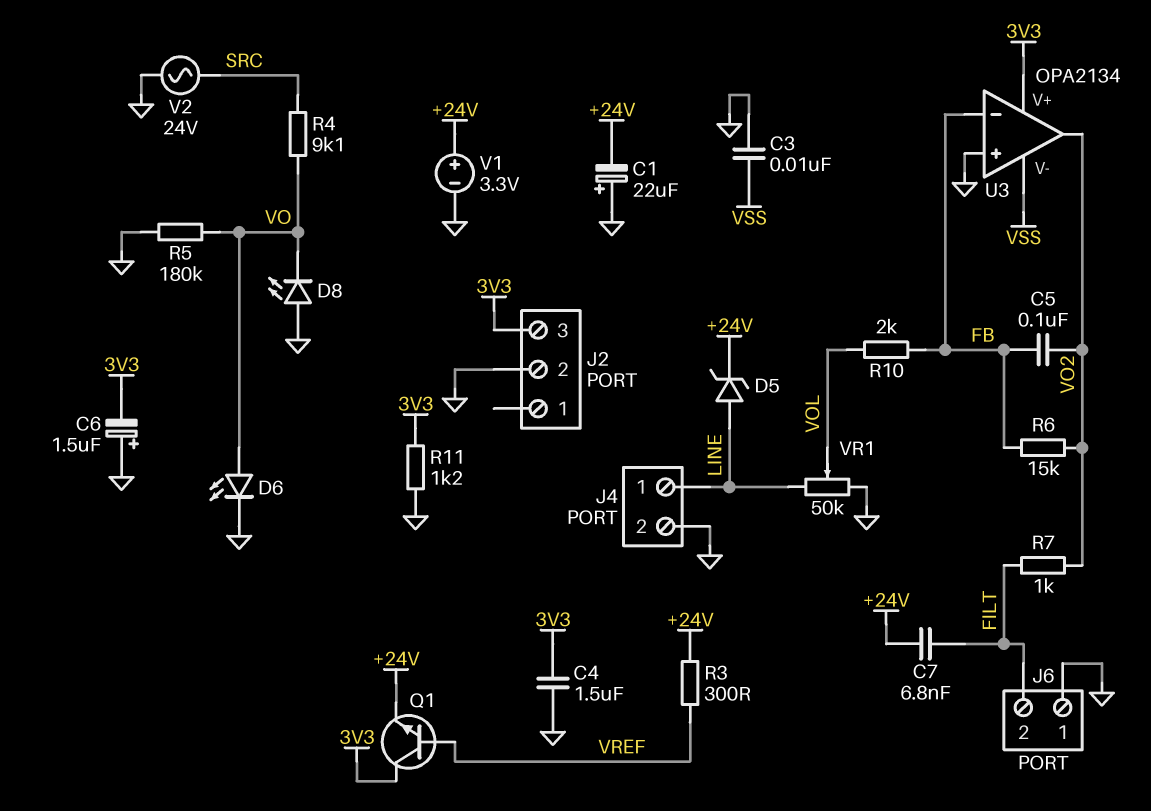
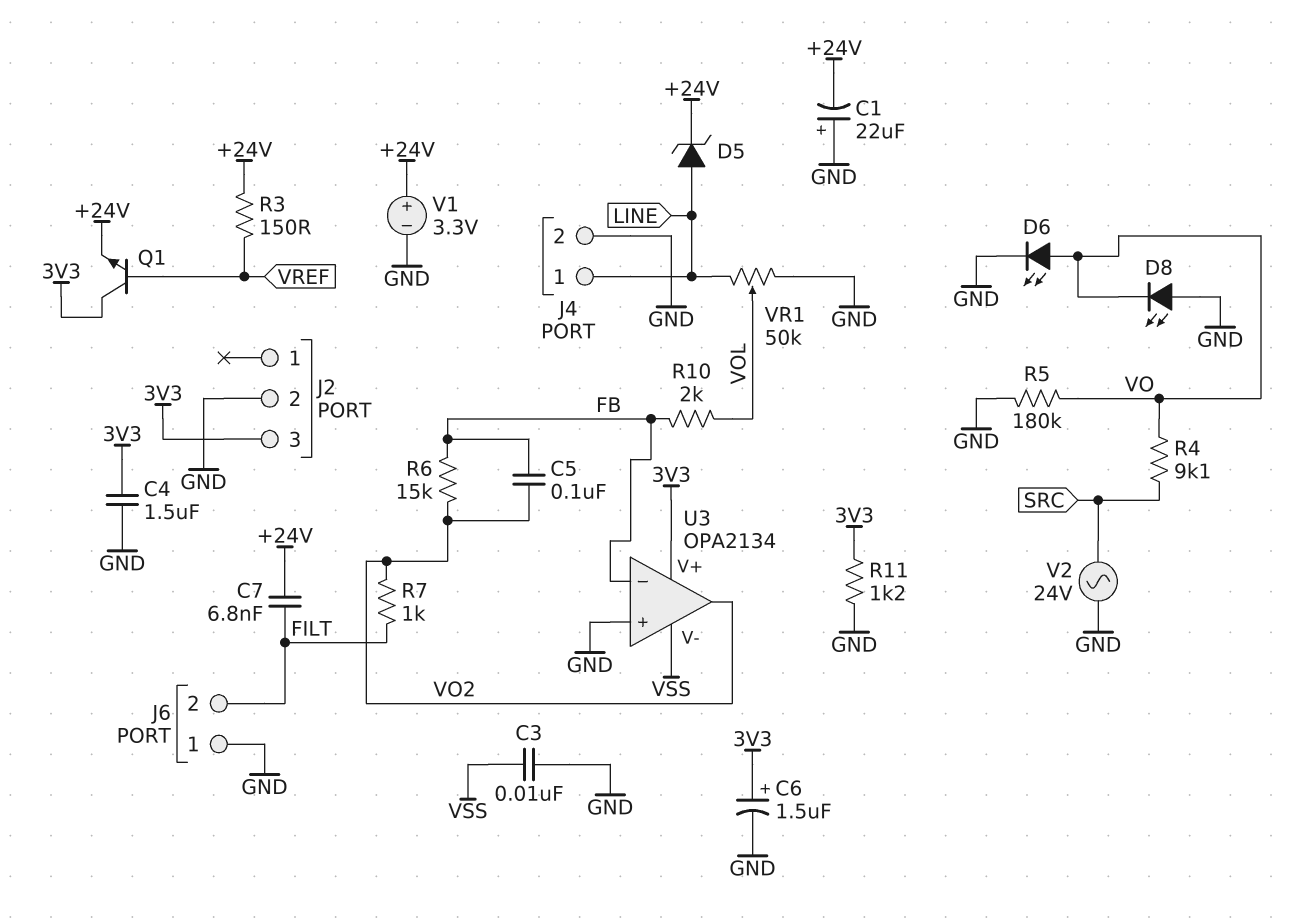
C6: 1.5uF (plus GND, minus 3V3) -> 1.5uF (plus 3V3, minus GND)
R3: 300 (+24V, VREF) -> 150 (+24V, VREF)

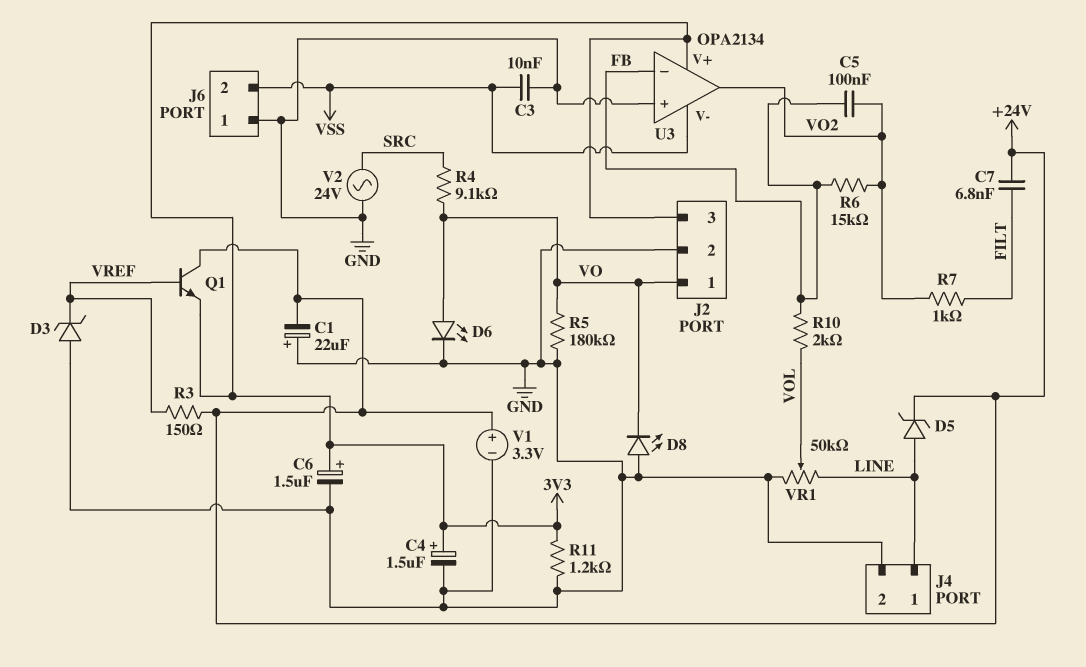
C4: 1.5uF (3V3, GND) -> 1.5uF (plus 3V3, minus GND)
D3: none -> zener (A GND, K VREF)
J2 pin 1: none -> VO
J6 pin 2: FILT -> VSS
Q1: NPN (B VREF, C 3V3, E +24V) -> NPN (B VREF, C +24V, E 3V3)

